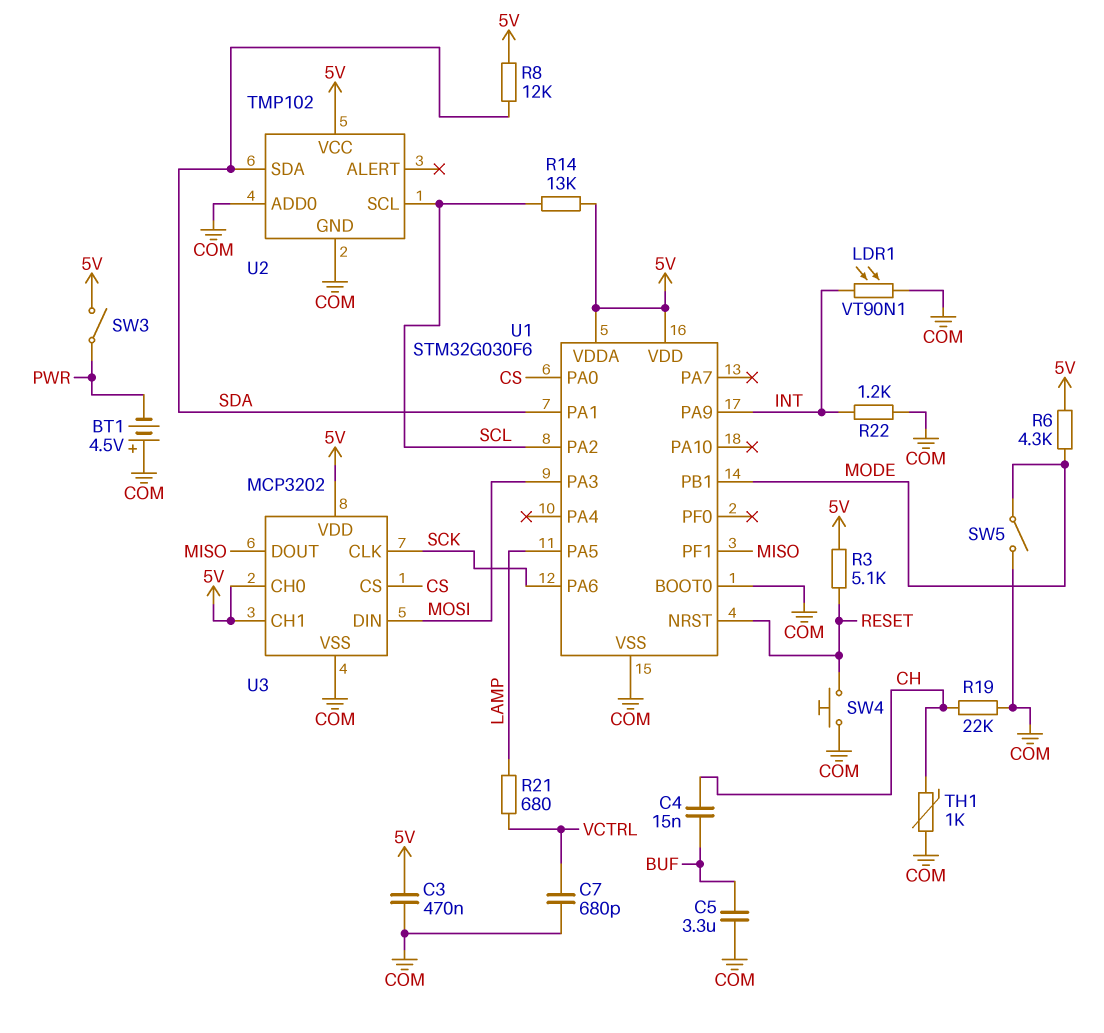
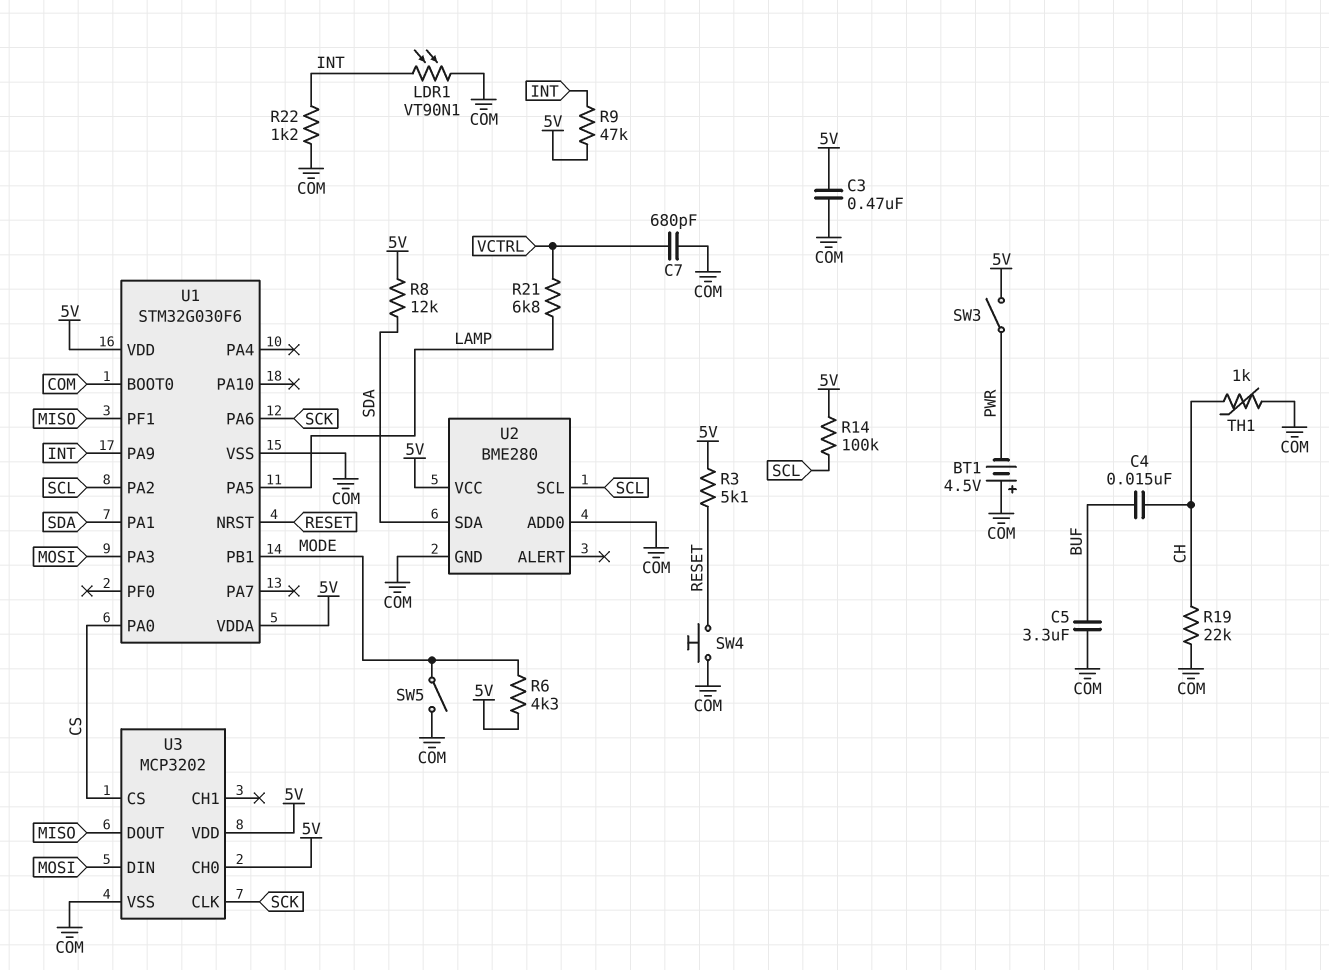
R9: none -> 47k (5V, INT)
R14: 13k (5V, SCL) -> 100k (5V, SCL)
R21: 680 (LAMP, VCTRL) -> 6.8k (LAMP, VCTRL)
U2: TMP102 -> BME280
U3 pin CH1: 5V -> none

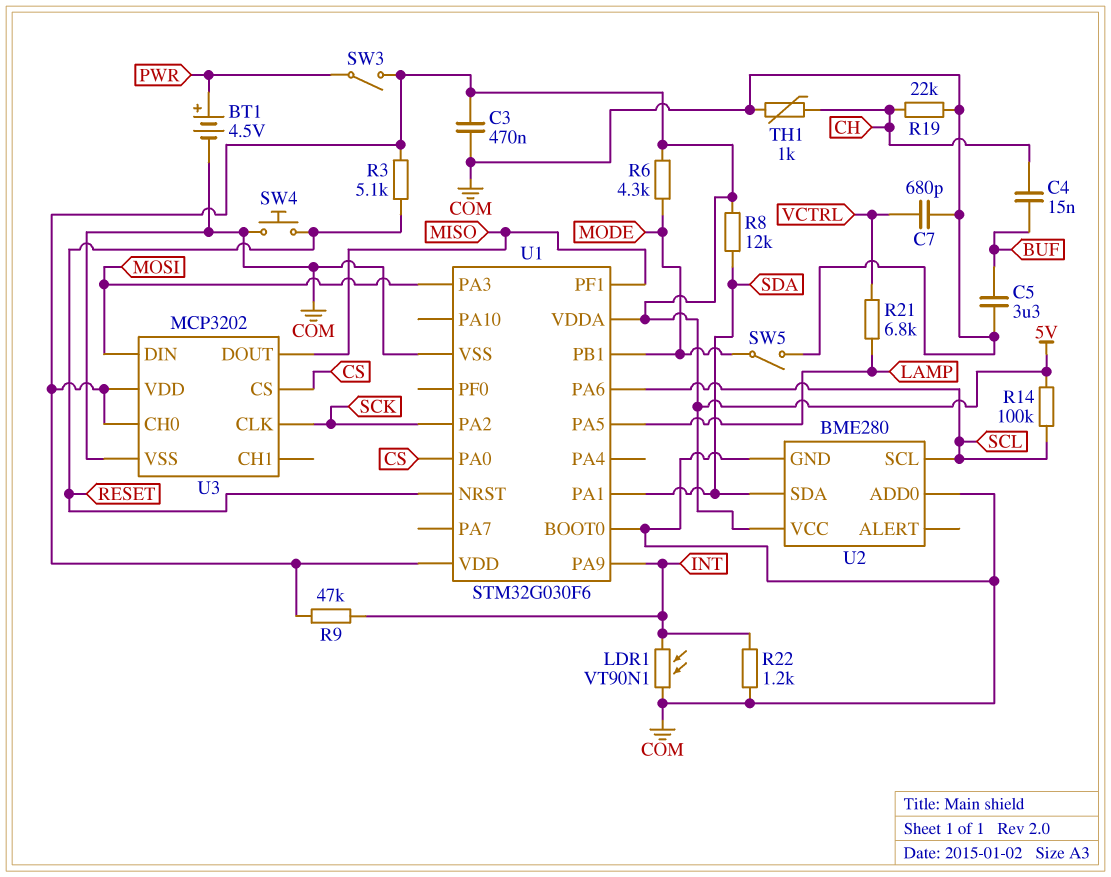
BT1: 4.5V (plus COM, minus PWR) -> 4.5V (plus PWR, minus COM)
U1 pin PA2: SCL -> SCK
U1 pin PA6: SCK -> SCL

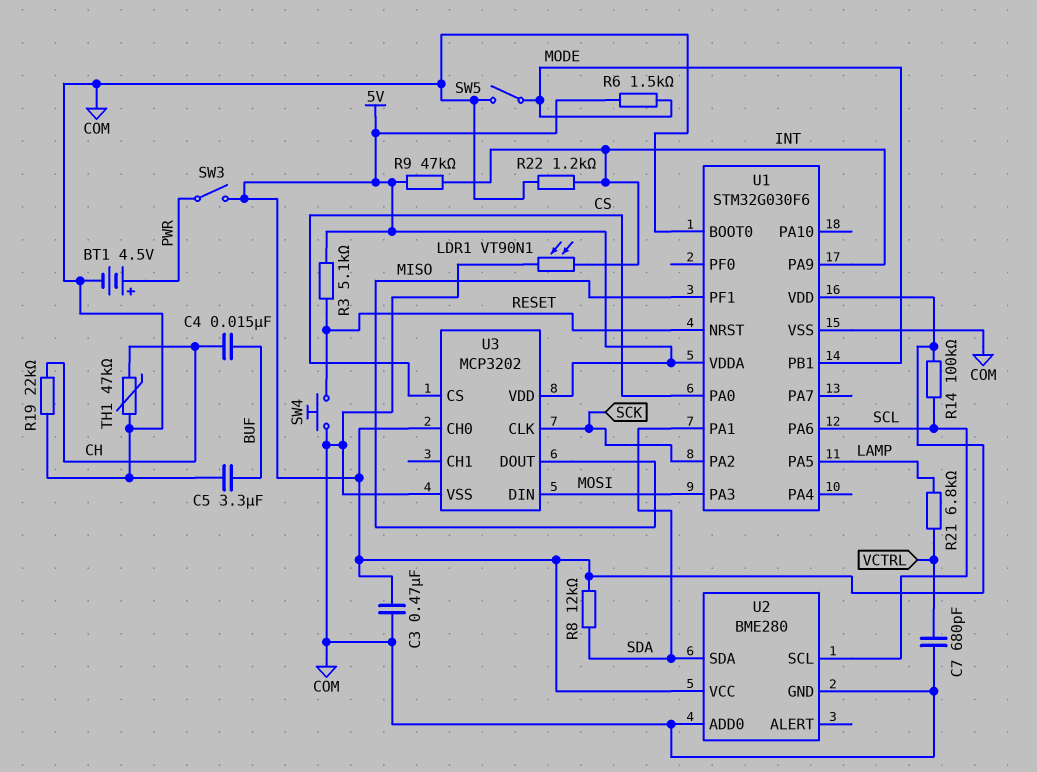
R6: 4.3k (5V, MODE) -> 1.5k (5V, MODE)
TH1: 1k (CH, COM) -> 47k (CH, COM)

